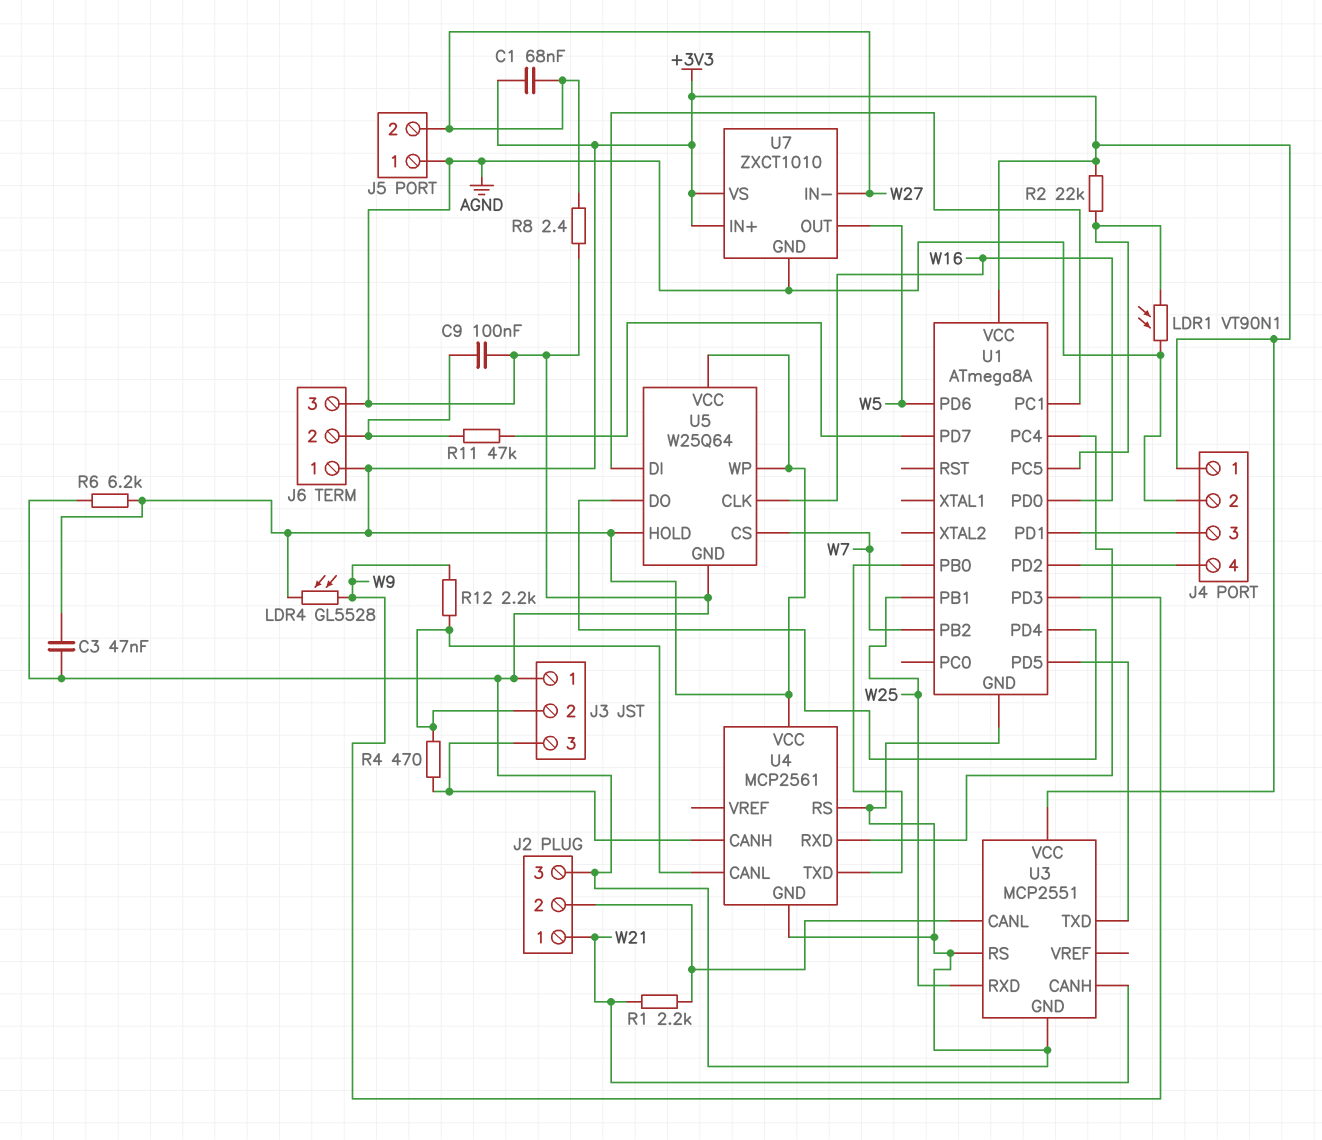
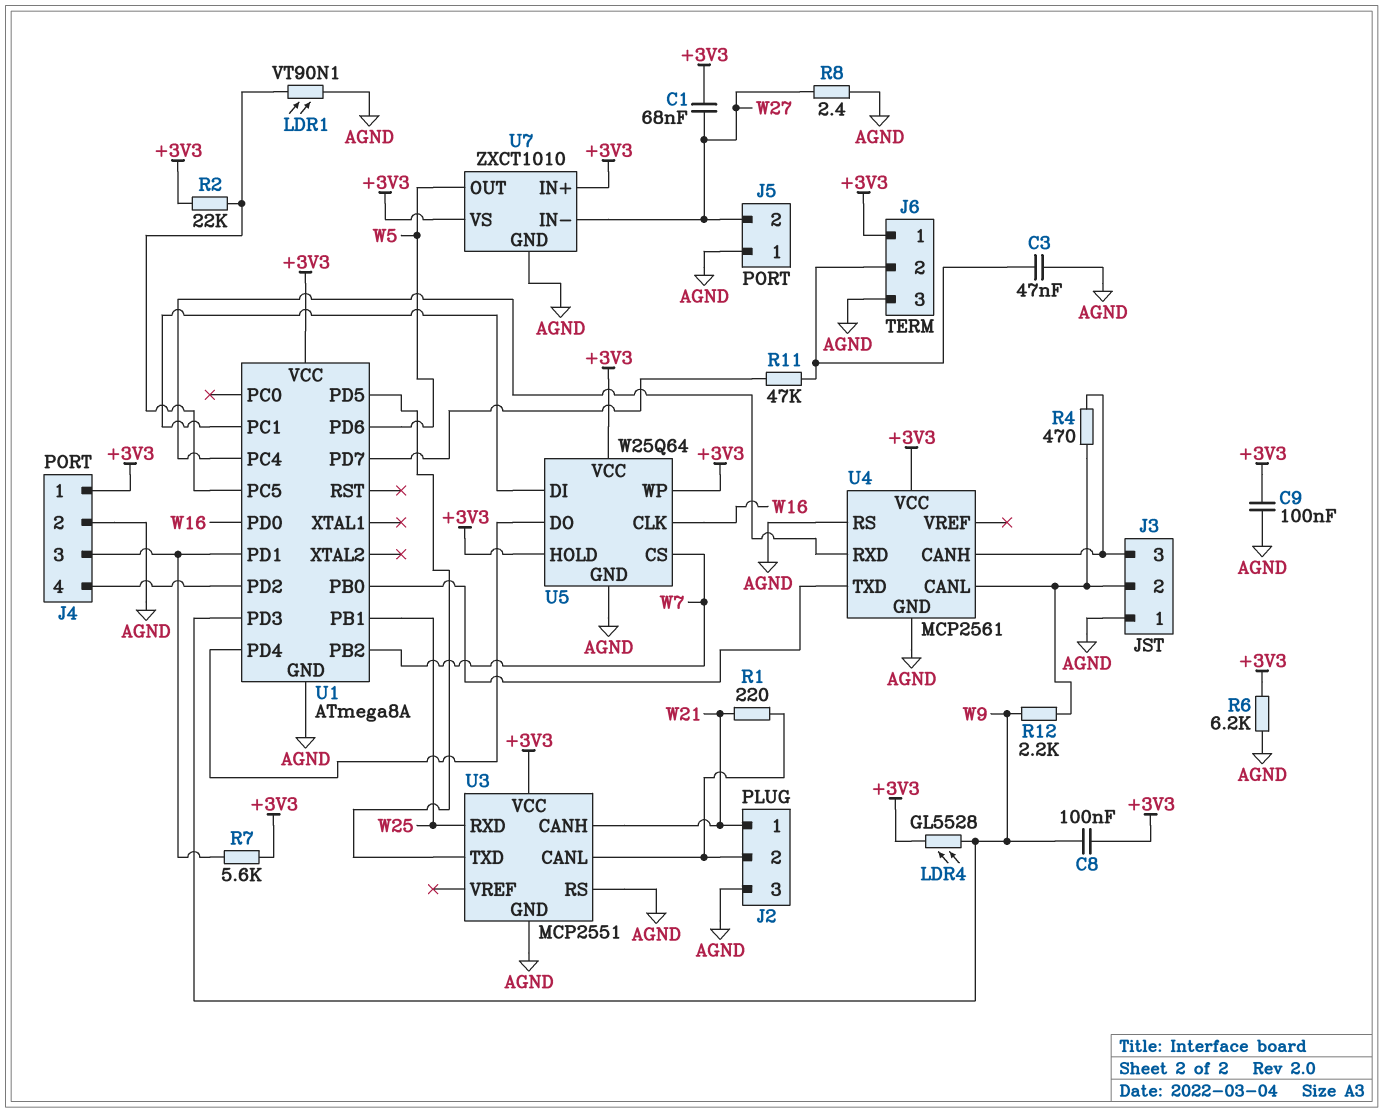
C3: 47nF (+3V3, AGND) -> 47nF (AGND, J6/2)
C8: none -> 100nF (+3V3, W9)
C9: 100nF (AGND, J6/2) -> 100nF (+3V3, AGND)
R1: 2.2k (J2/2, W21) -> 220 (J2/2, W21)
R7: none -> 5.6k (+3V3, J4/3)

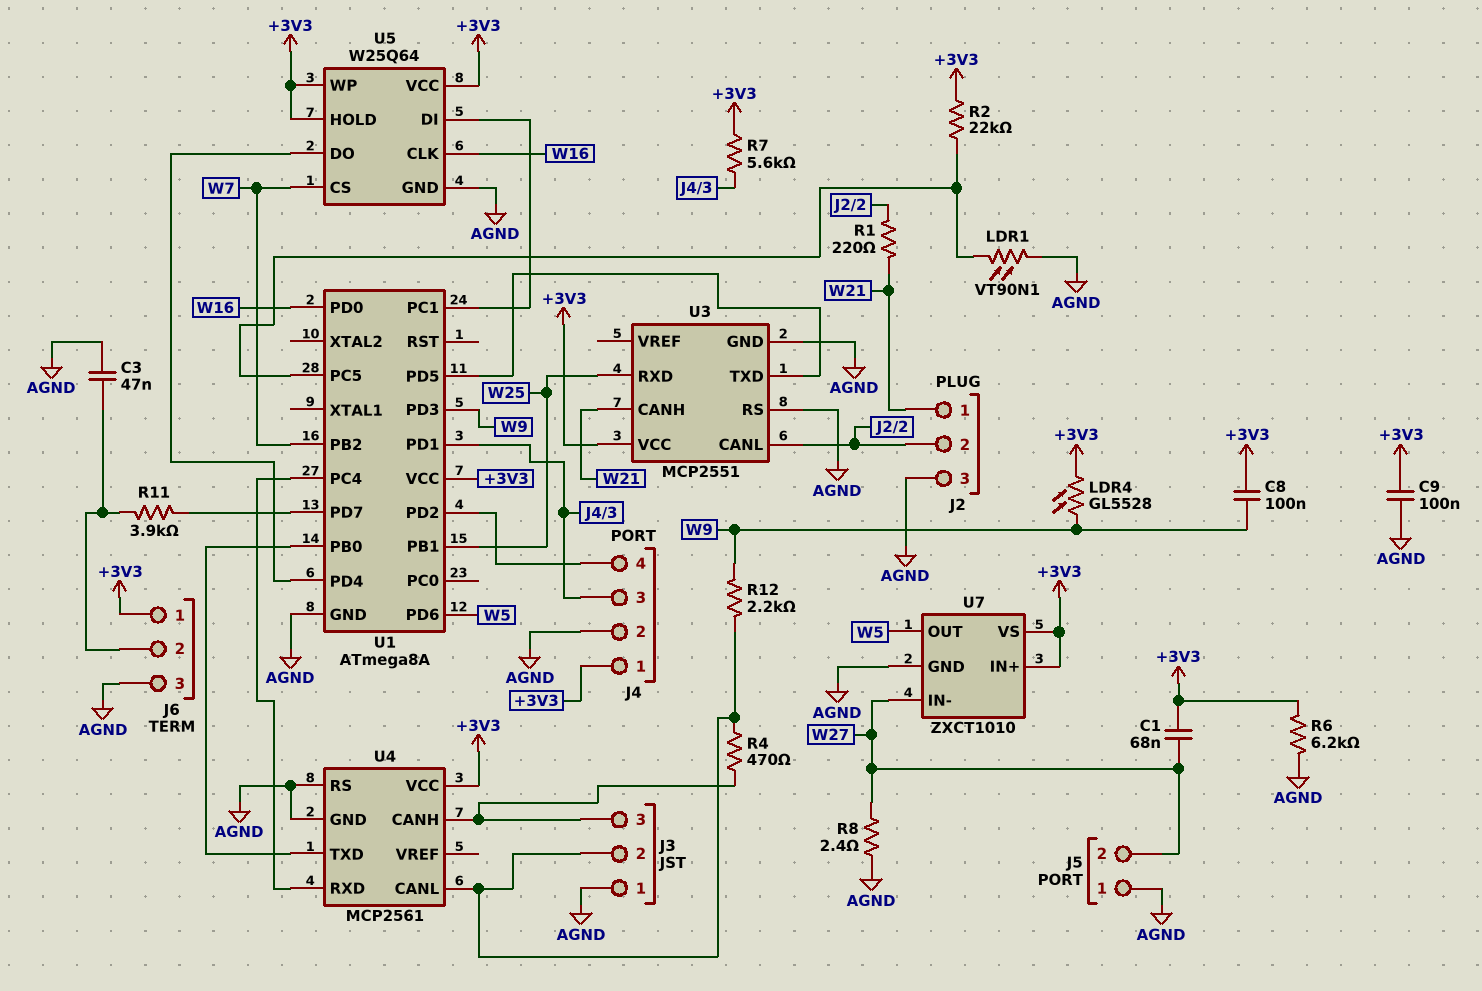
R11: 47k (J6/2, U1/PD7) -> 3.9k (J6/2, U1/PD7)

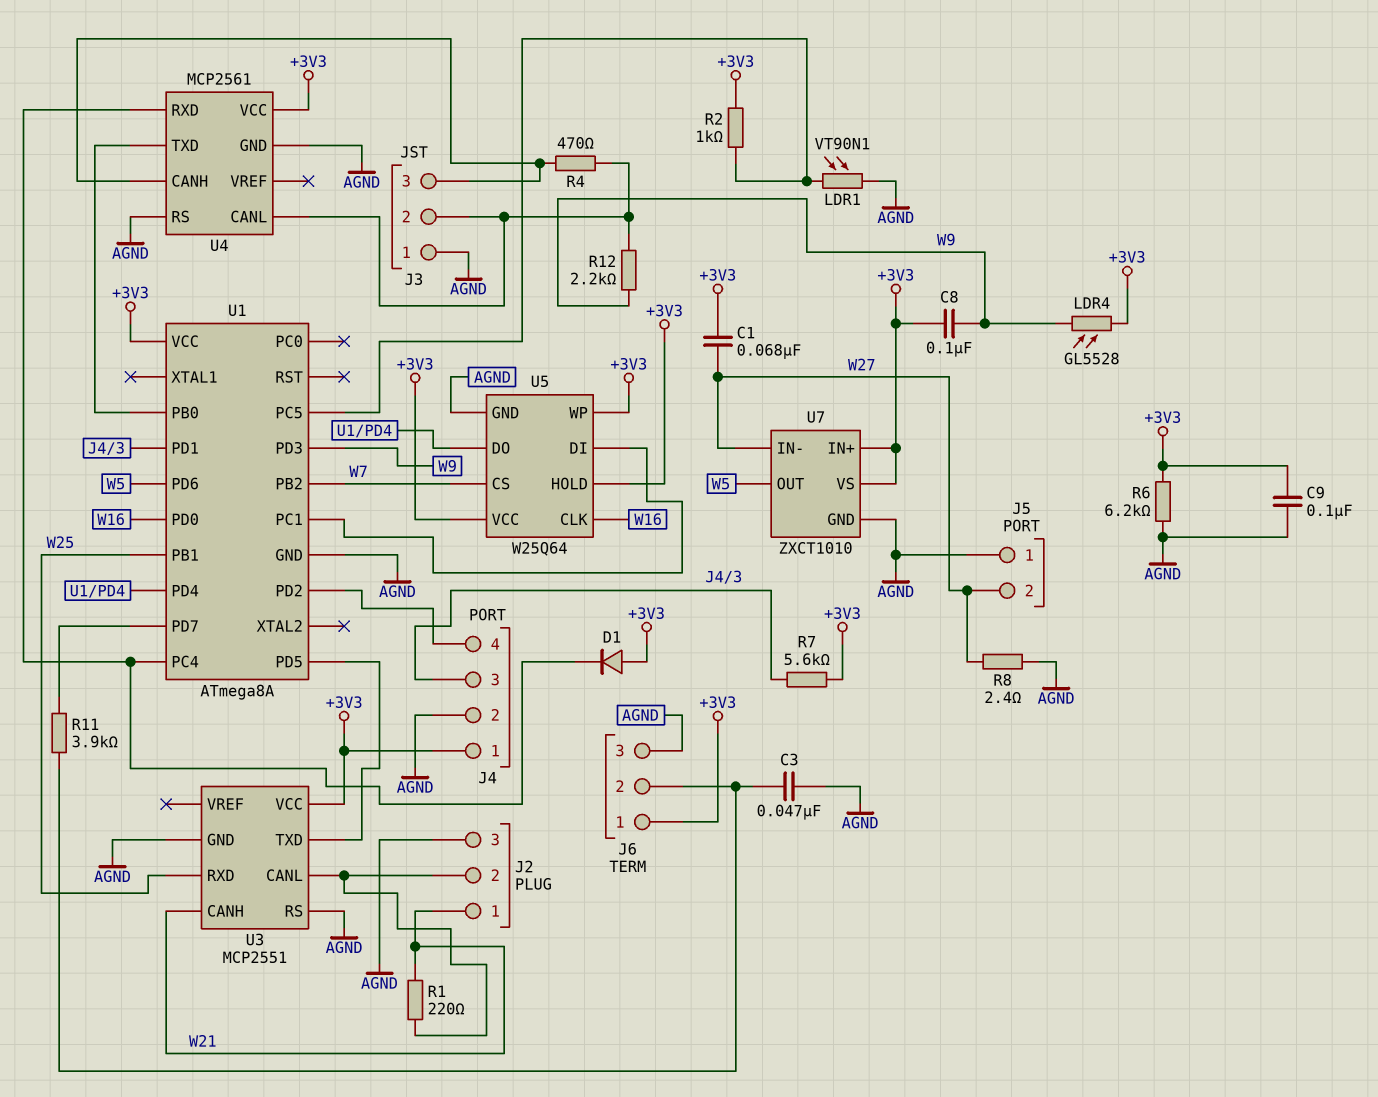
D1: none -> diode (A +3V3, K U1/PC4)
R2: 22k (+3V3, U1/PC5) -> 1k (+3V3, U1/PC5)

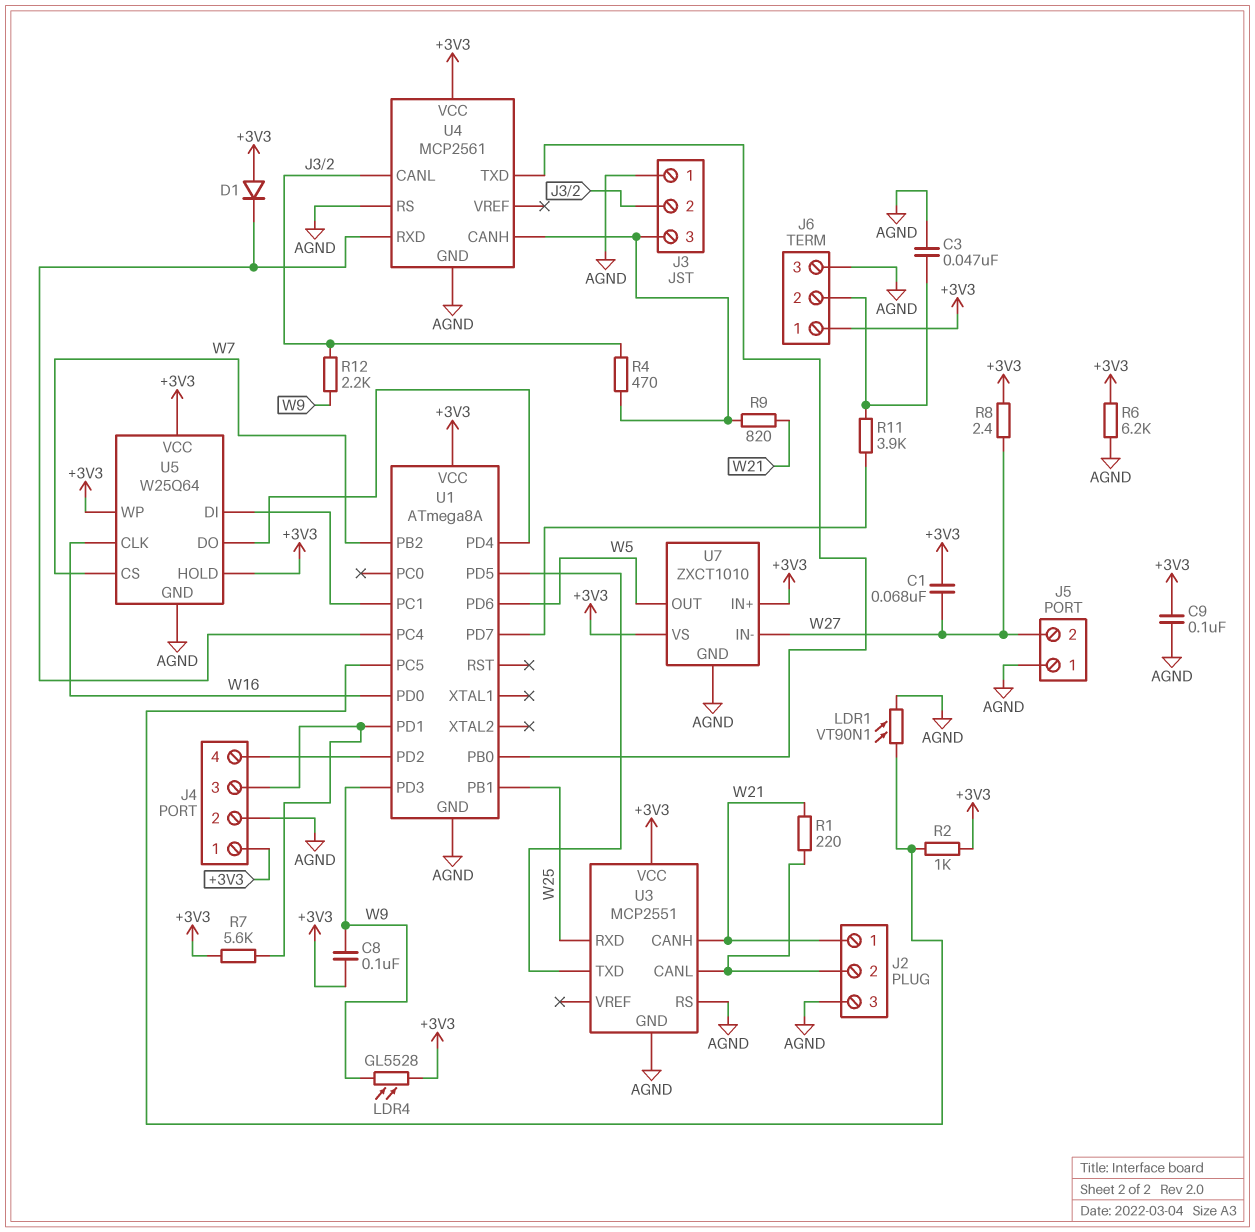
R8: 2.4 (AGND, W27) -> 2.4 (+3V3, W27)
R9: none -> 820 (J3/3, W21)

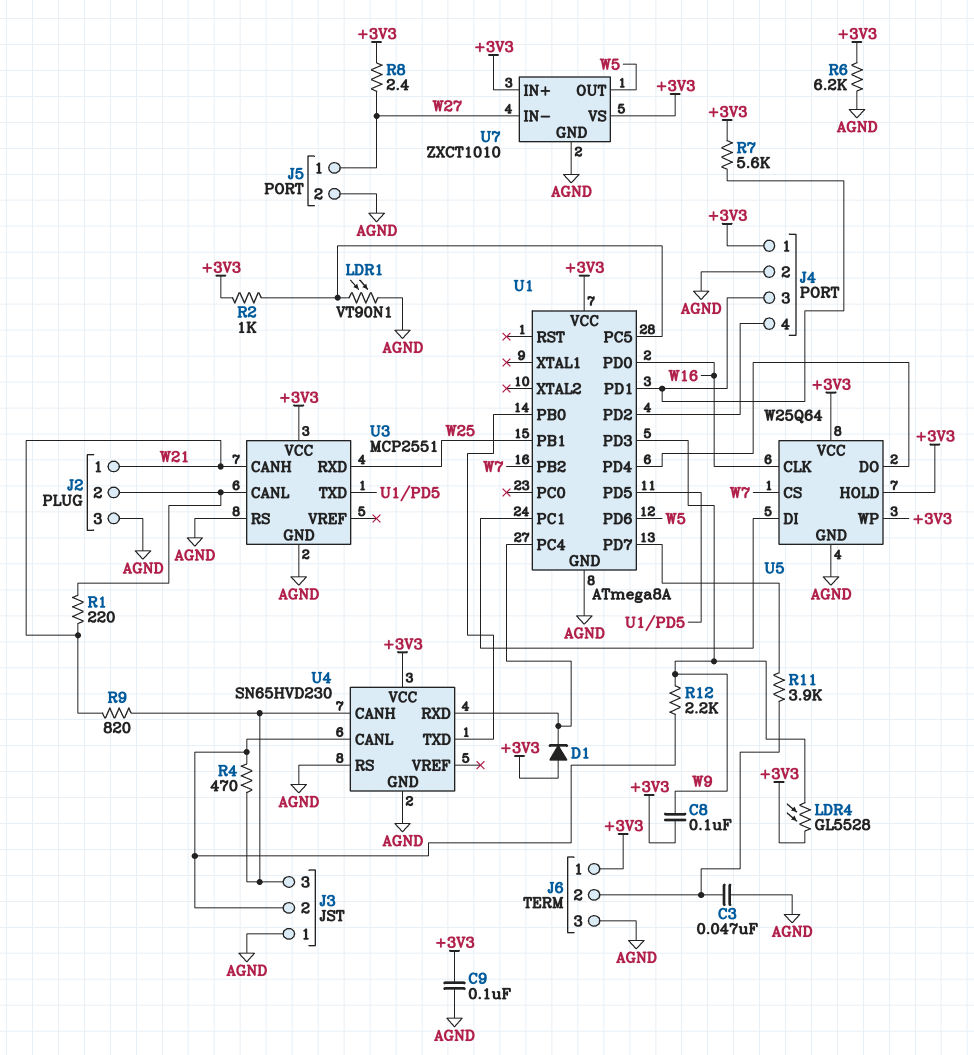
C1: 68nF (+3V3, W27) -> none
J5 pin 1: AGND -> W27
J5 pin 2: W27 -> AGND
U4: MCP2561 -> SN65HVD230

